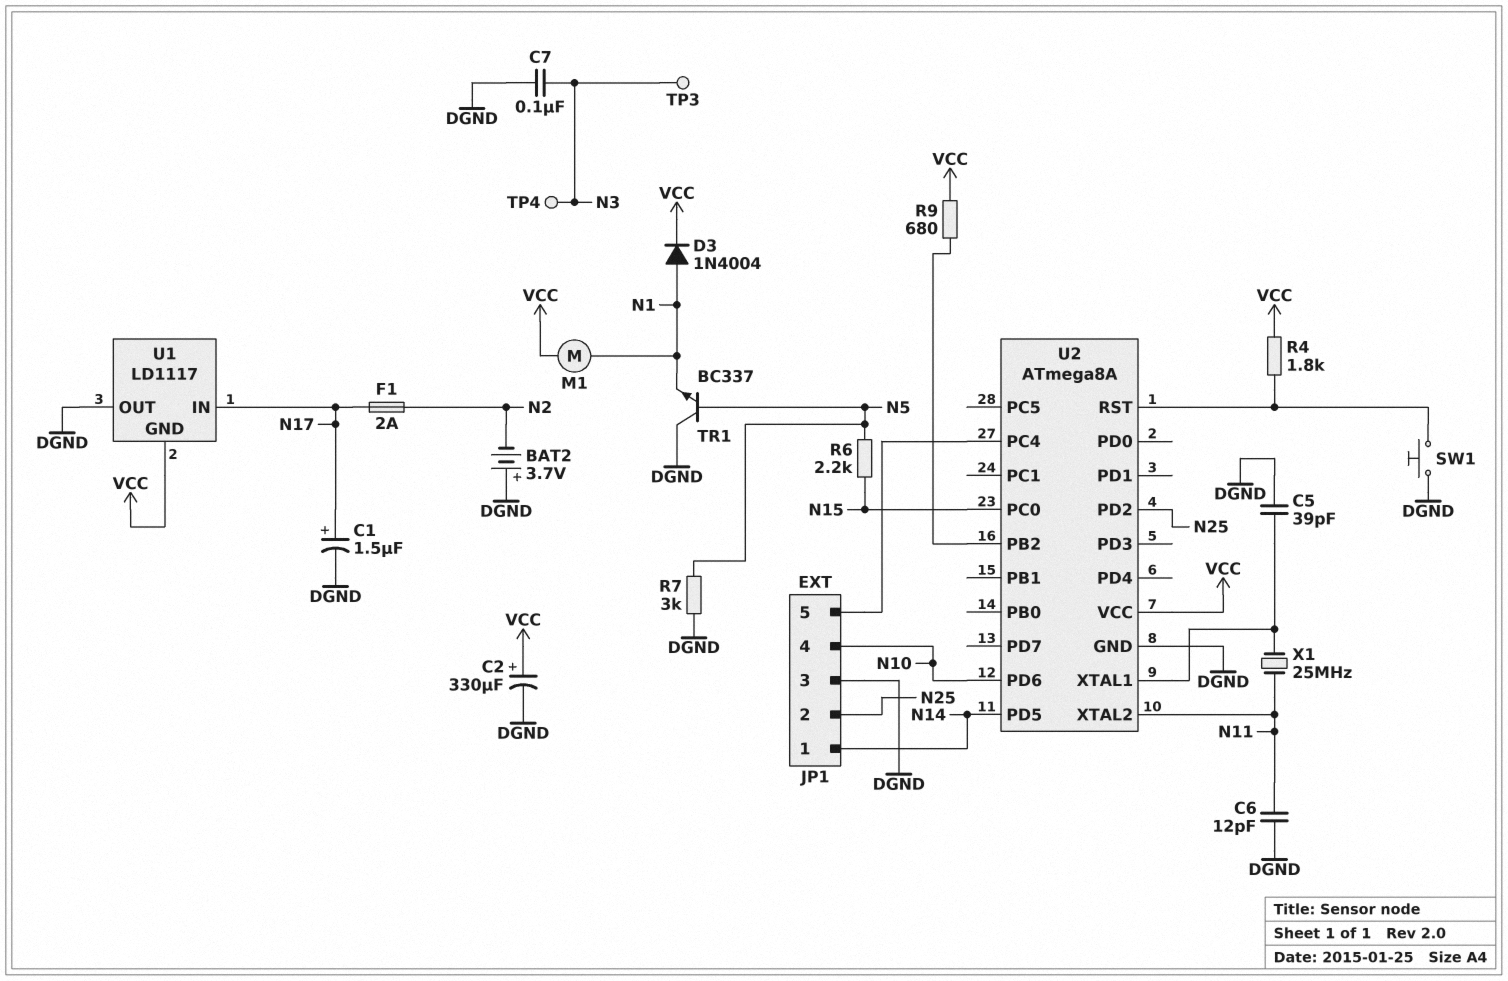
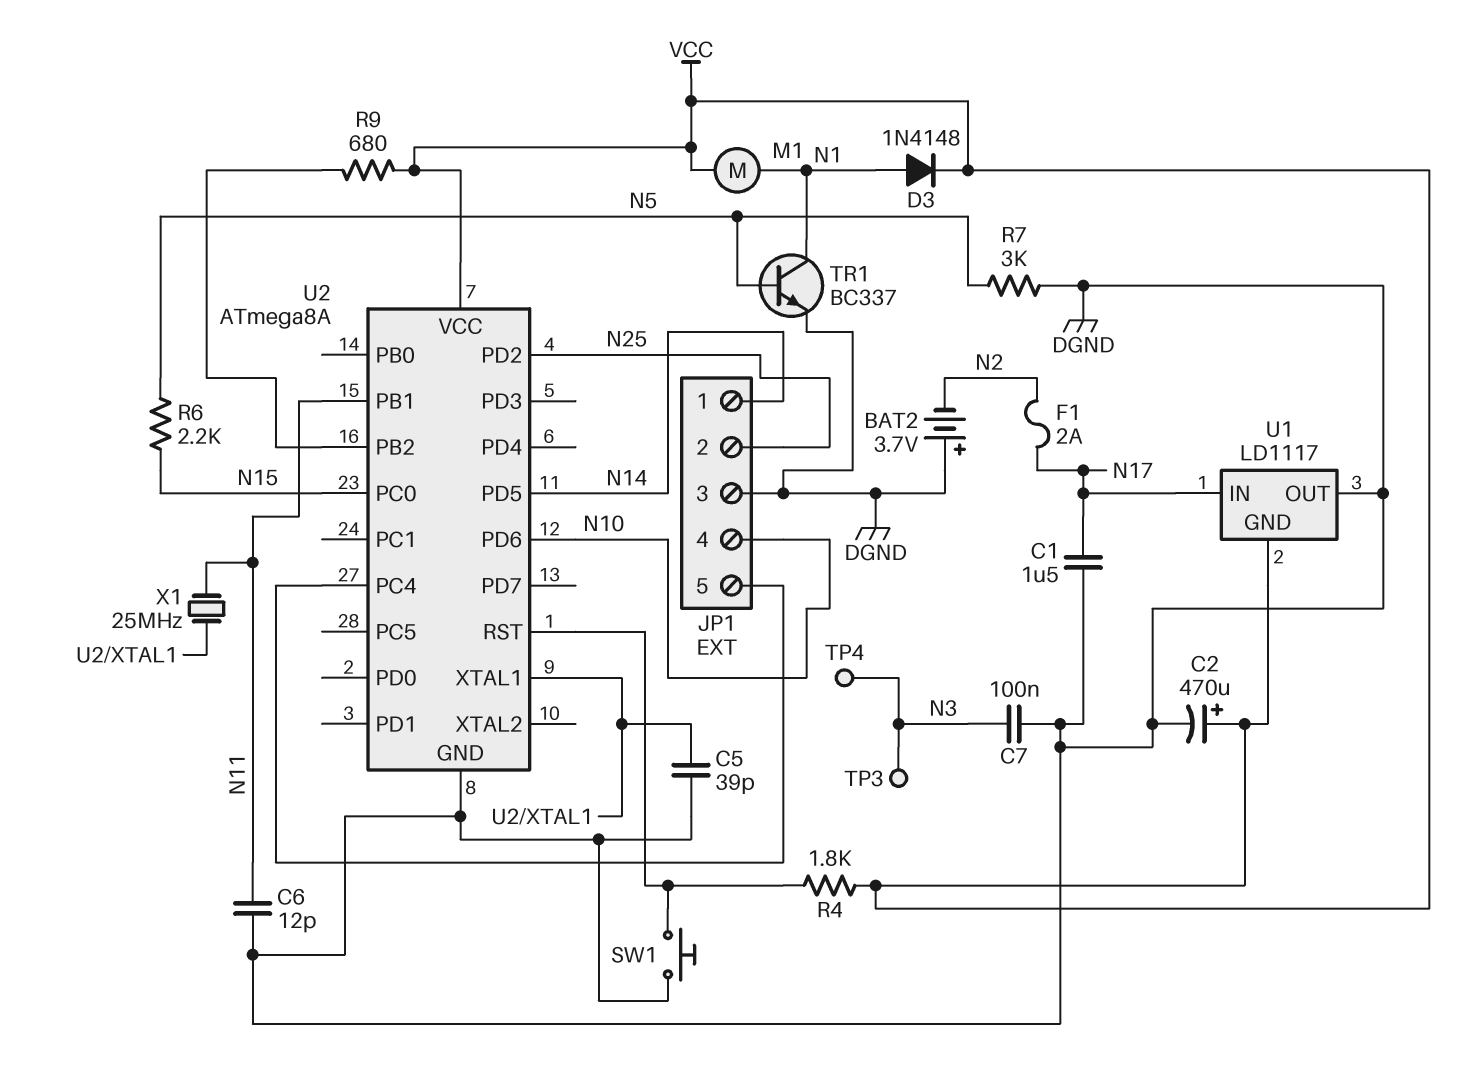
C1: 1.5uF (plus N17, minus DGND) -> 1.5uF (DGND, N17)
C2: 330uF (plus VCC, minus DGND) -> 470uF (plus VCC, minus DGND)
D3: diode 1N4004 (A N1, K VCC) -> diode 1N4148 (A N1, K VCC)
TR1: NPN BC337 (B N5, C DGND, E N1) -> NPN BC337 (B N5, C N1, E DGND)
U2 pin PB1: none -> N11
U2 pin XTAL2: N11 -> none

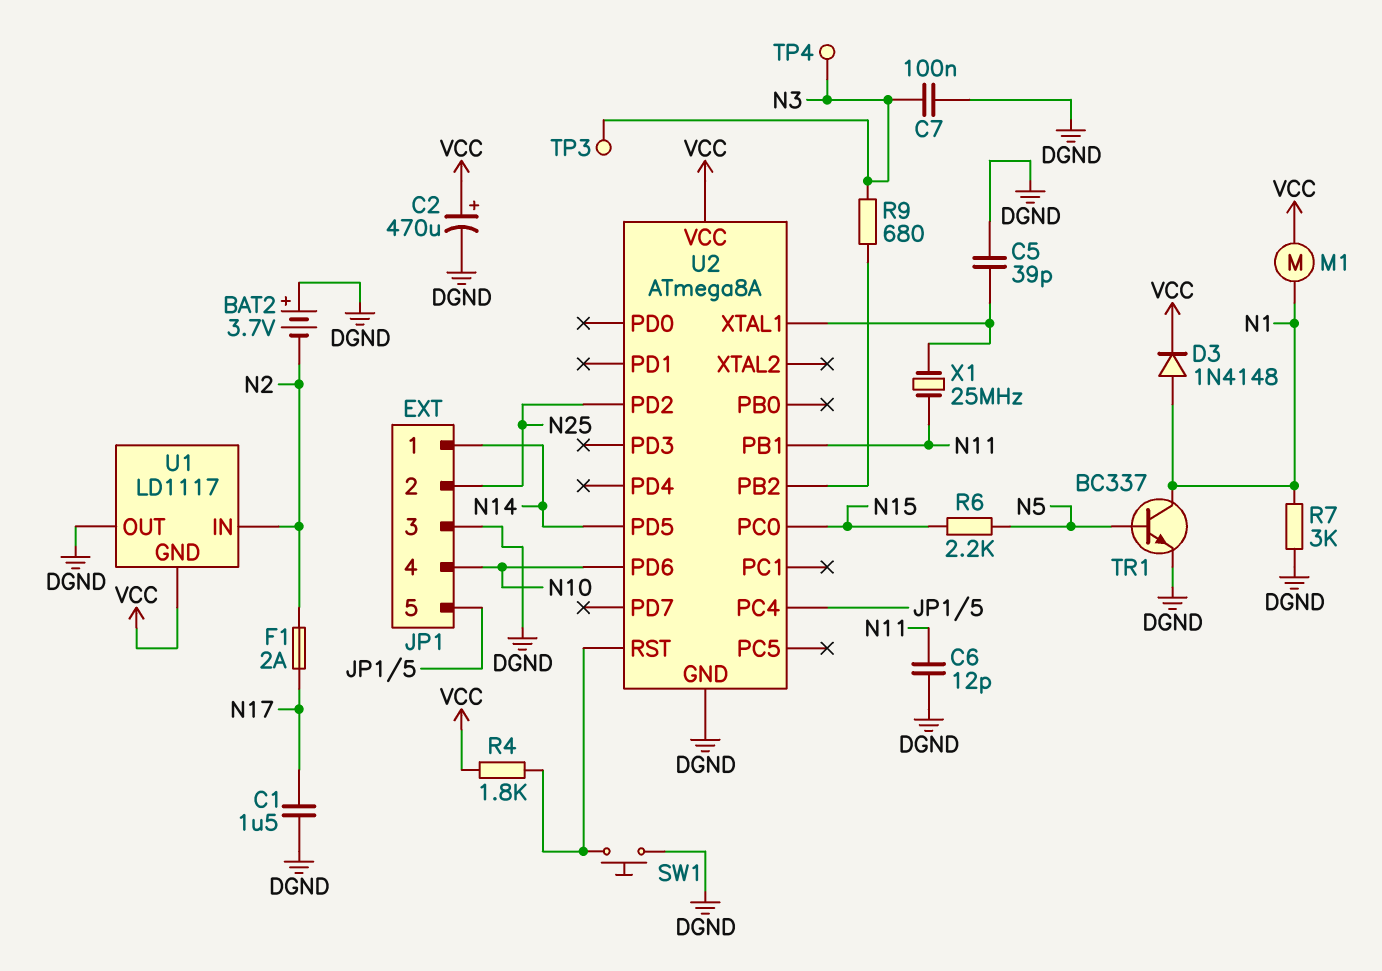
R7: 3k (DGND, N5) -> 3k (DGND, N1)
R9: 680 (U2/PB2, VCC) -> 680 (N3, U2/PB2)
U1 pin IN: N17 -> N2

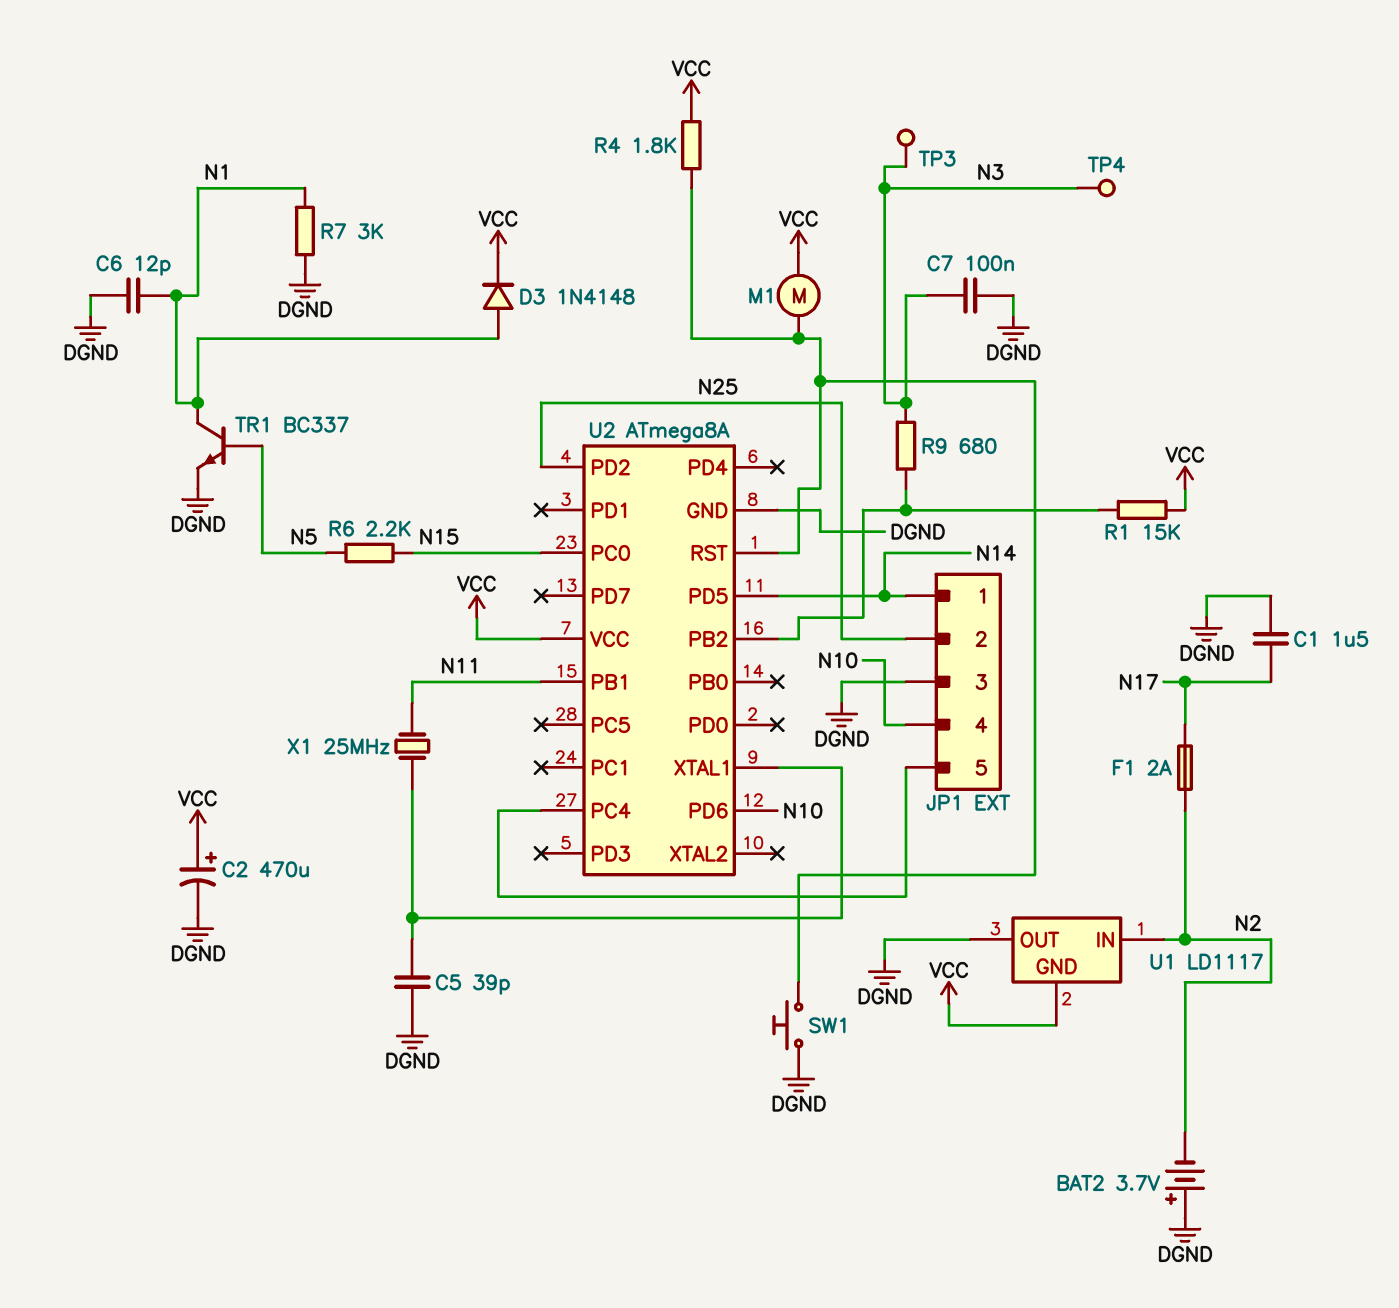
C6: 12pF (DGND, N11) -> 12pF (DGND, N1)
M1: motor (N1, VCC) -> motor (U2/RST, VCC)
R1: none -> 15k (U2/PB2, VCC)

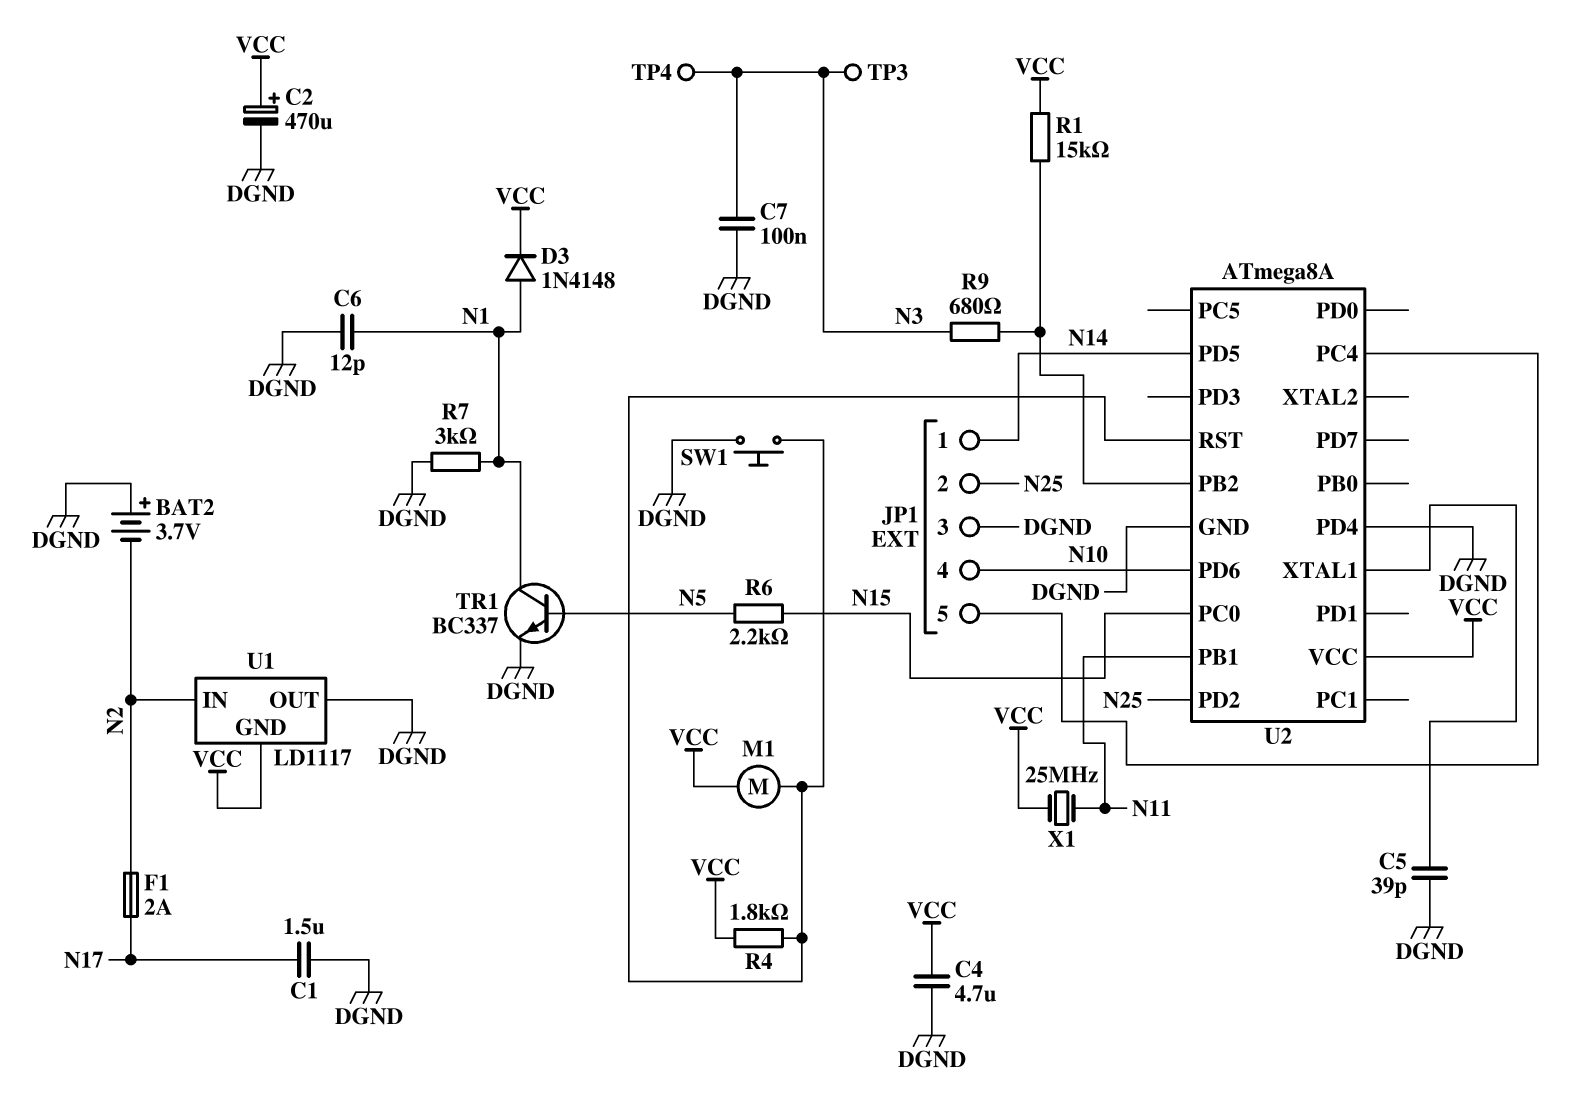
C4: none -> 4.7uF (DGND, VCC)
U2 pin PD4: none -> DGND
X1: 25MHz (N11, U2/XTAL1) -> 25MHz (N11, VCC)

